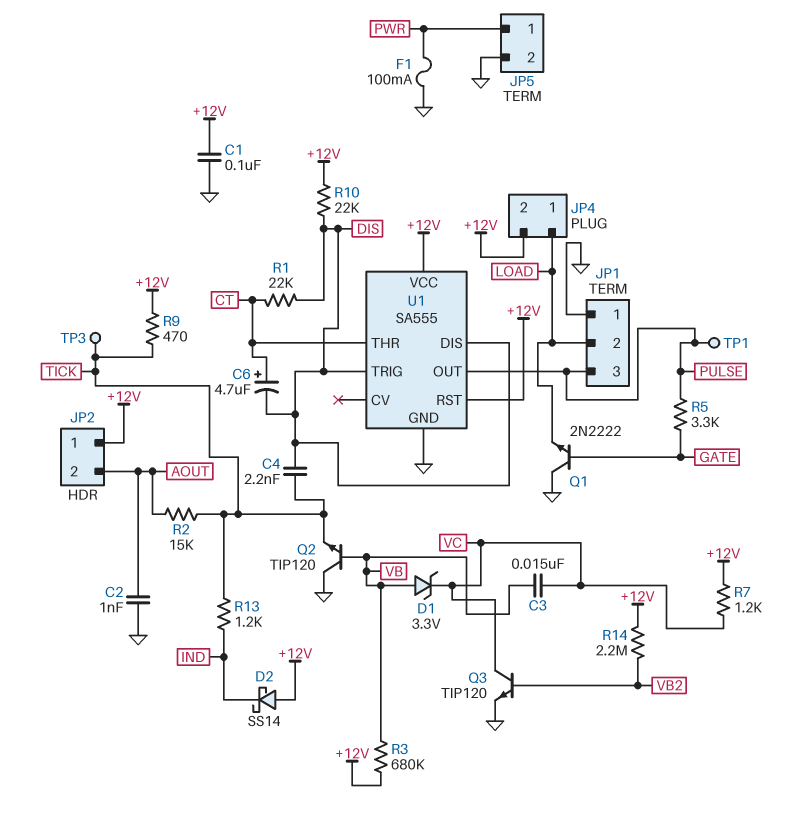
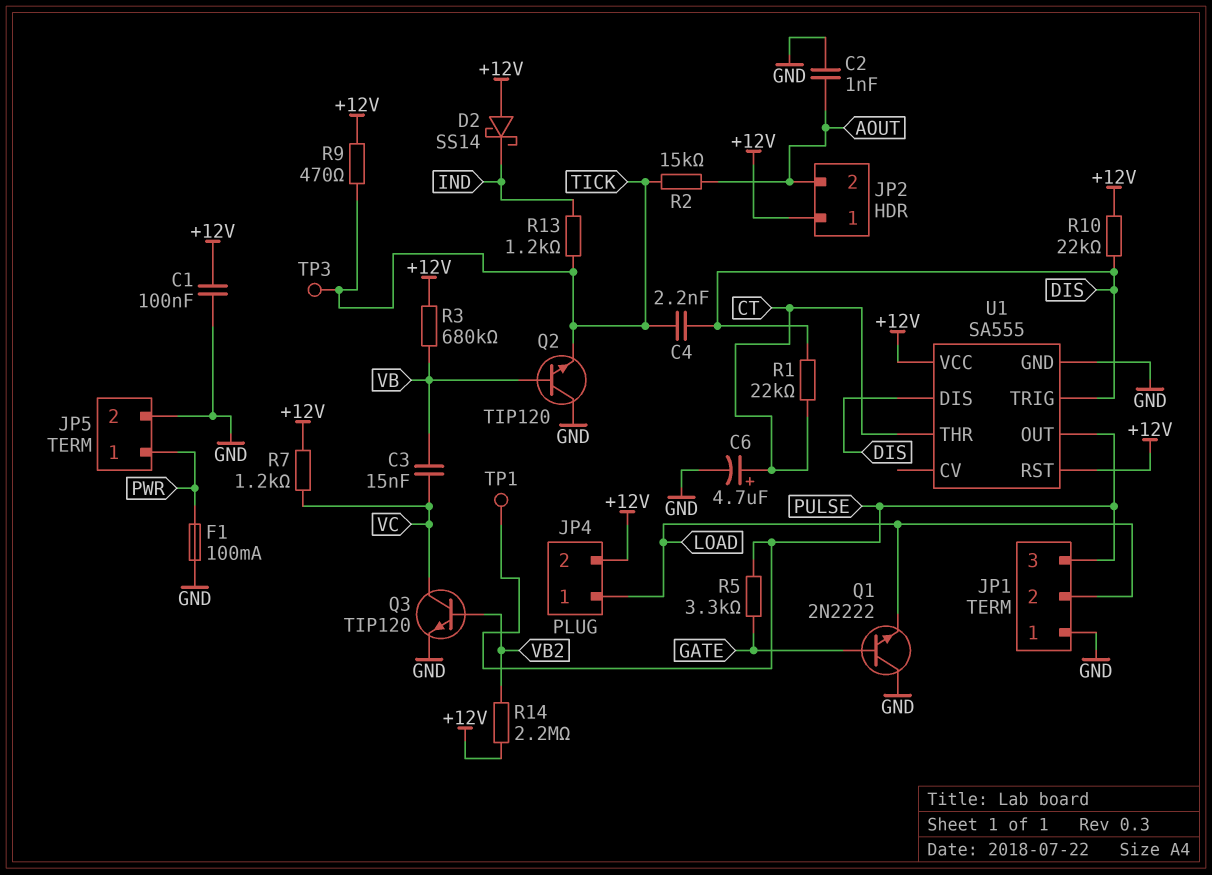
C6: 4.7uF (plus CT, minus DIS) -> 4.7uF (plus CT, minus GND)
D1: zener 3.3V (A VB, K VC) -> none

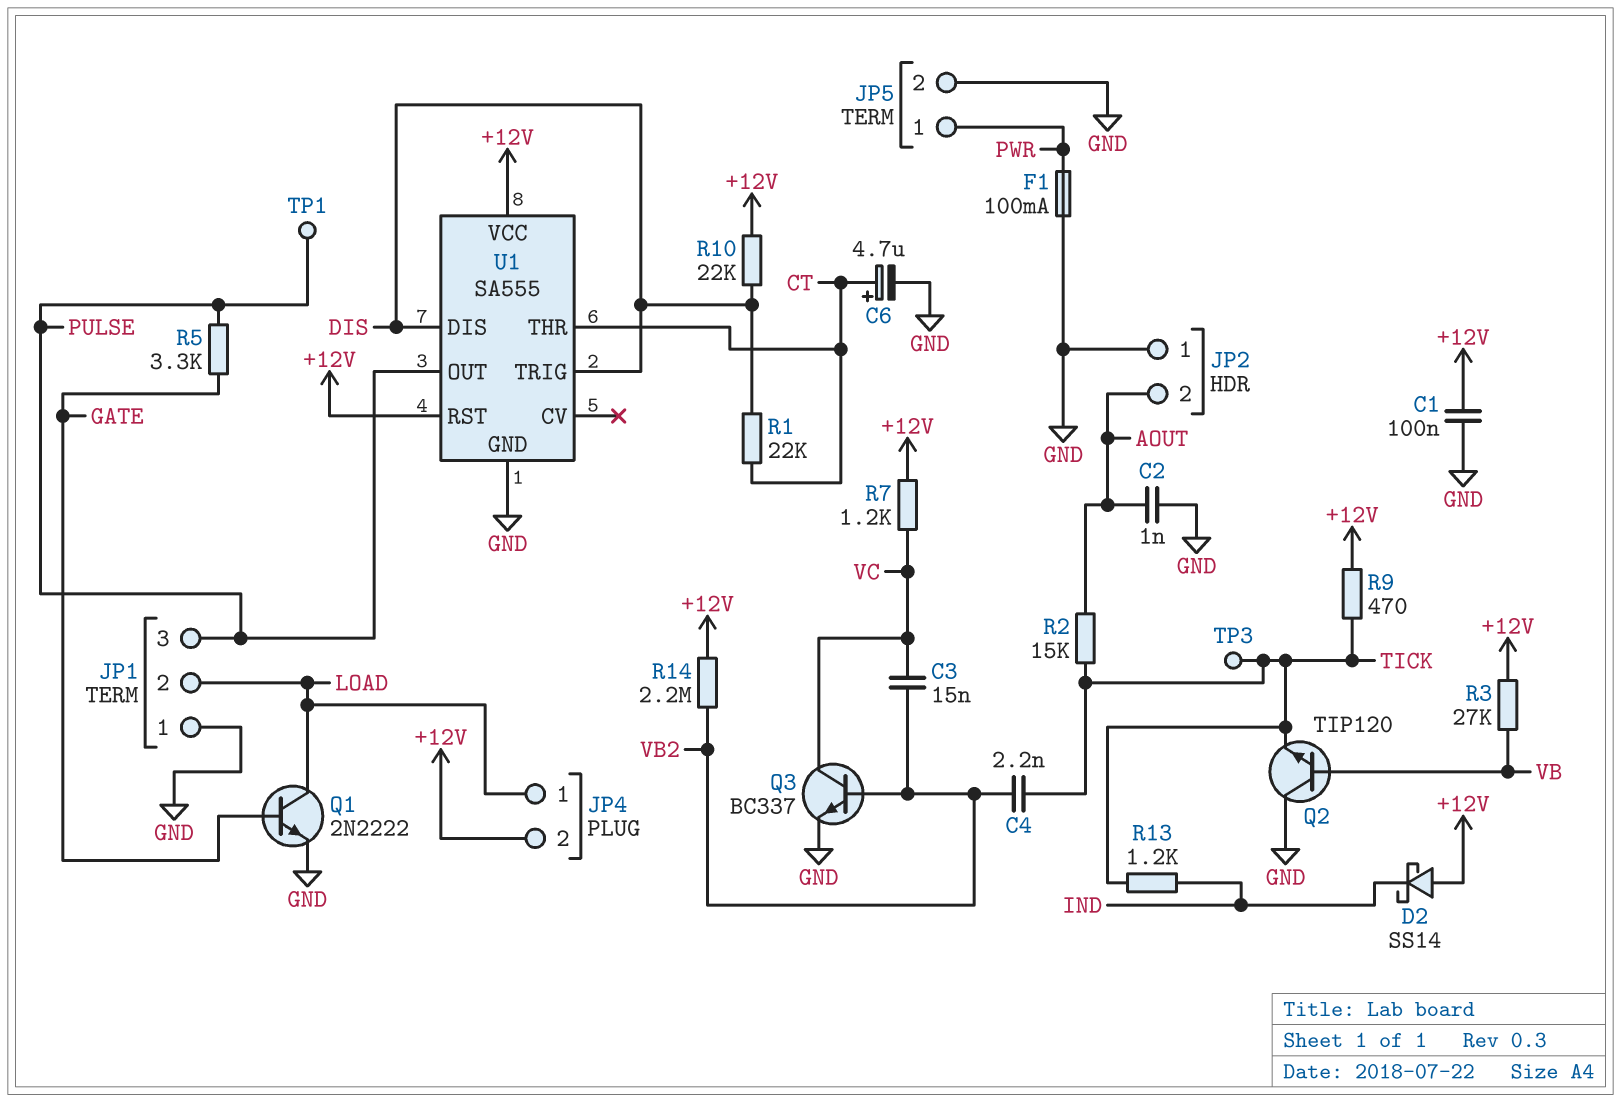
C3: 15nF (VB, VC) -> 15nF (VB2, VC)
C4: 2.2nF (DIS, TICK) -> 2.2nF (TICK, VB2)
JP2 pin 1: +12V -> GND
Q1: NPN 2N2222 (B GATE, C GND, E LOAD) -> NPN 2N2222 (B GATE, C LOAD, E GND)
Q3: NPN TIP120 (B VB2, C VC, E GND) -> NPN BC337 (B VB2, C VC, E GND)
R3: 680k (+12V, VB) -> 27k (+12V, VB)

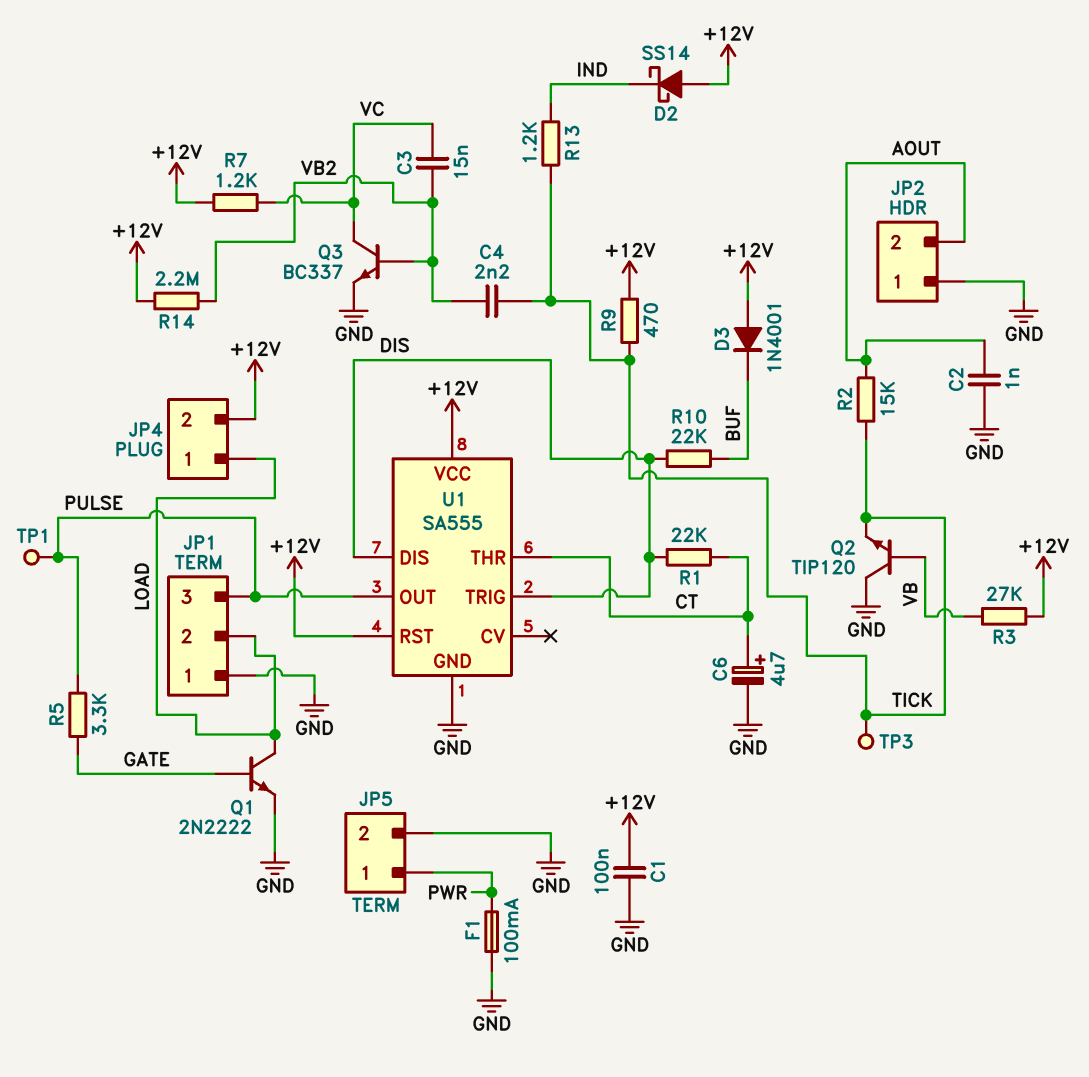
D3: none -> diode 1N4001 (A +12V, K BUF)
R10: 22k (+12V, DIS) -> 22k (BUF, DIS)

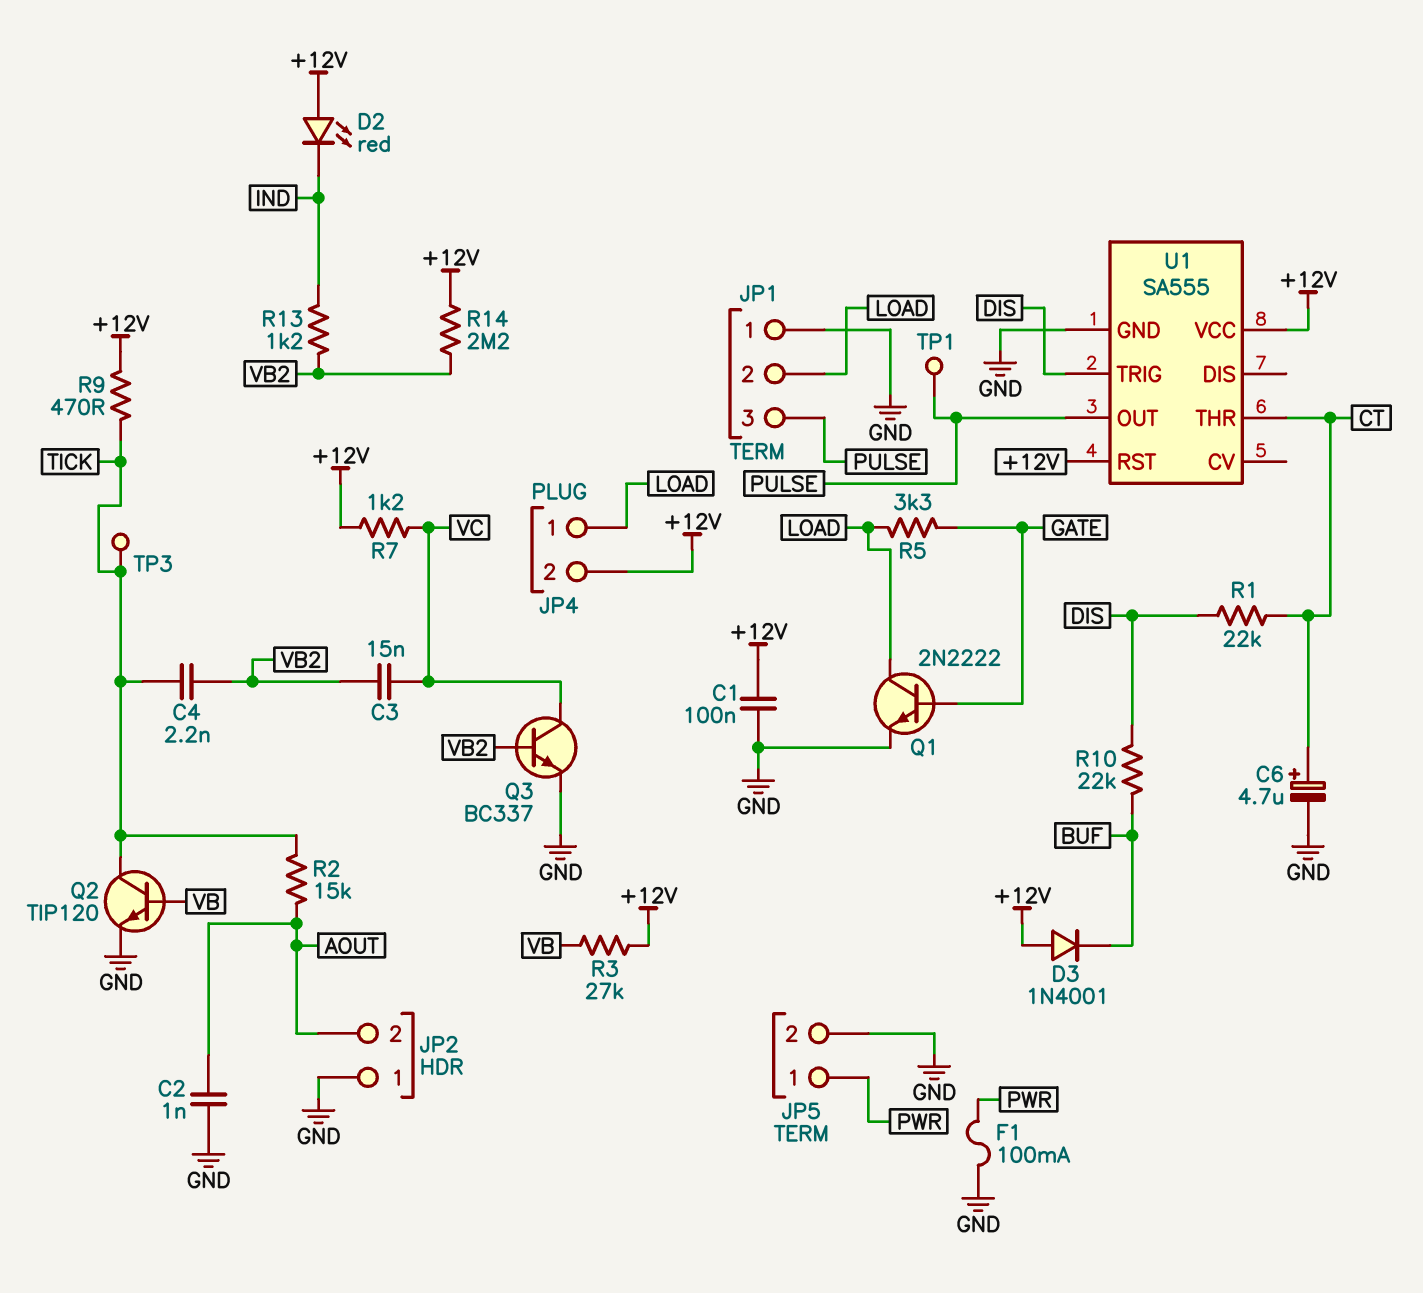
D2: schottky SS14 (A +12V, K IND) -> LED red (A +12V, K IND)
Q2: NPN TIP120 (B VB, C GND, E TICK) -> NPN TIP120 (B VB, C TICK, E GND)
R5: 3.3k (GATE, PULSE) -> 3.3k (GATE, LOAD)
R13: 1.2k (IND, TICK) -> 1.2k (IND, VB2)
U1 pin DIS: DIS -> none

